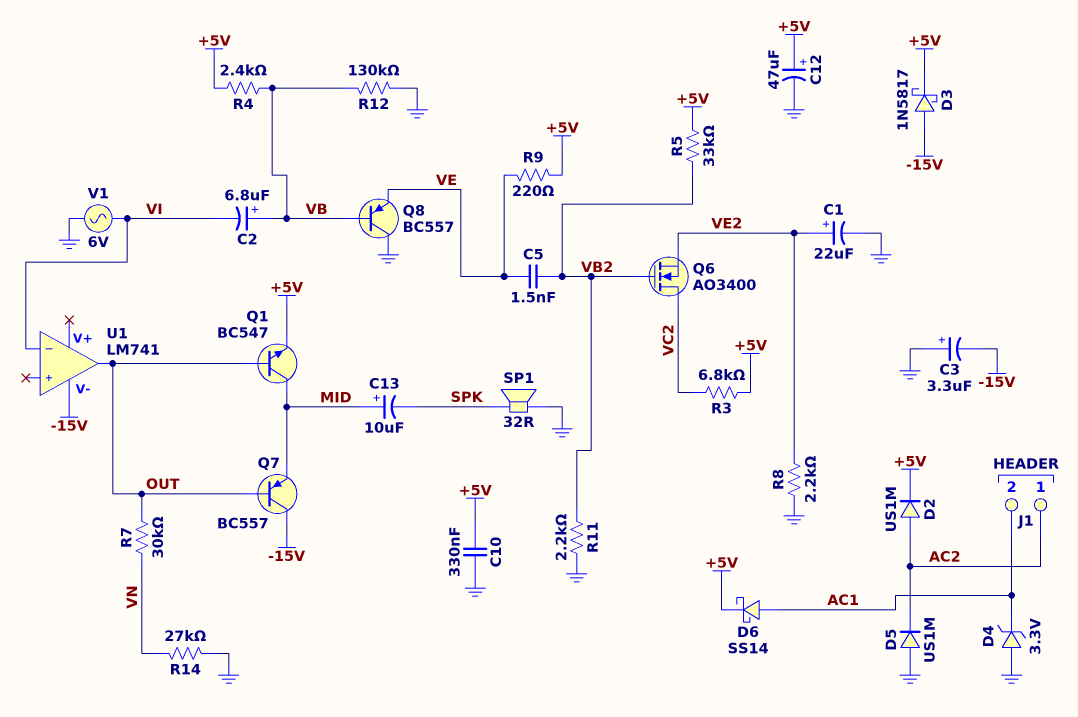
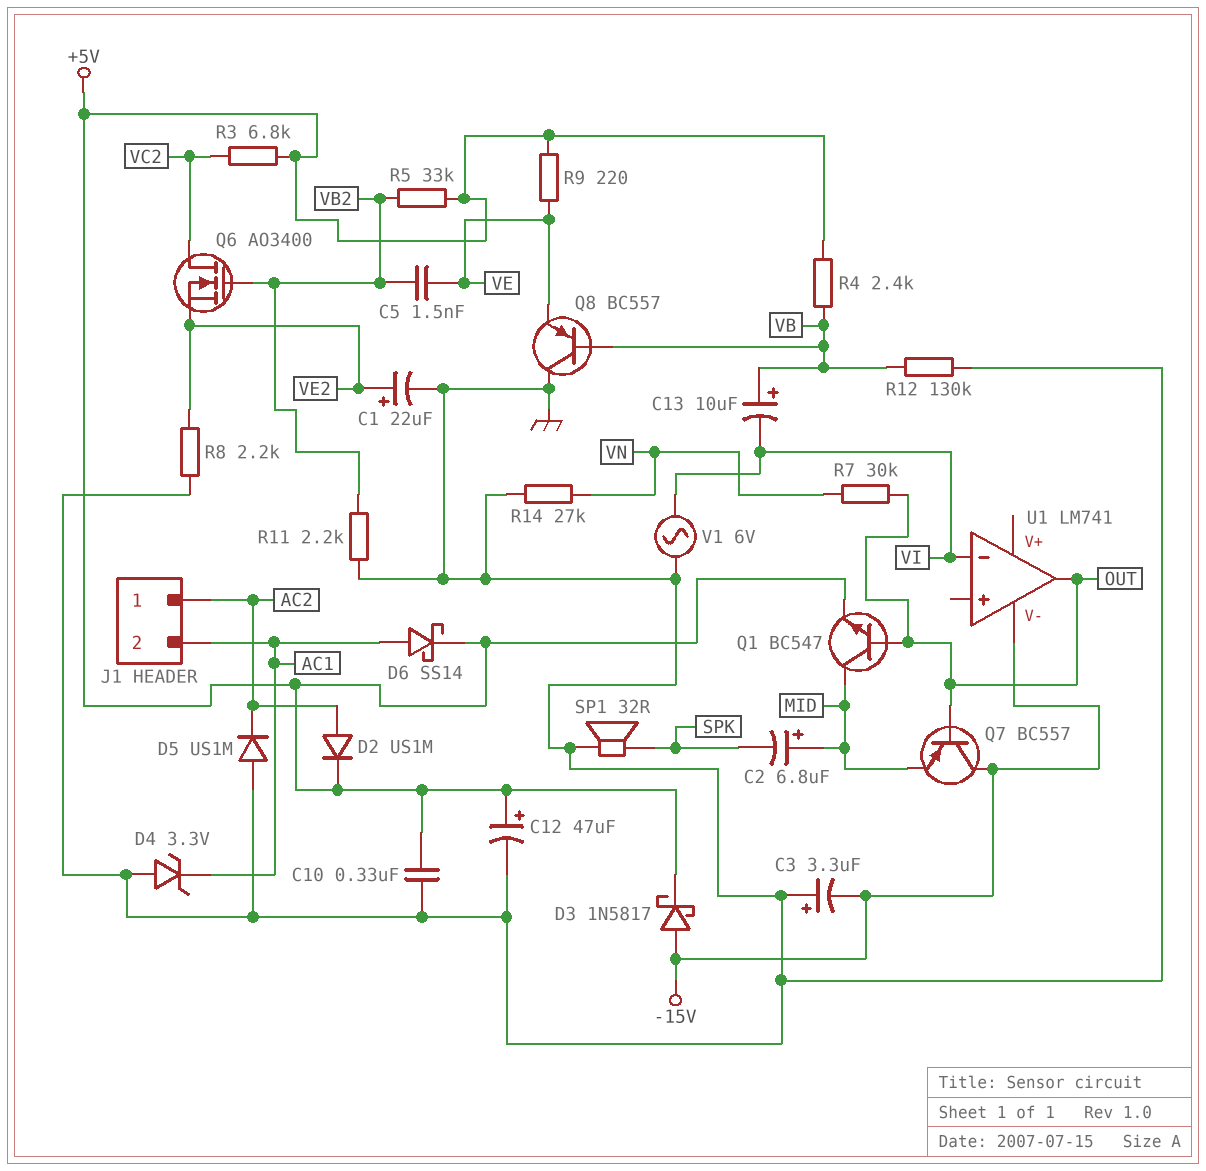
C2: 6.8uF (plus VB, minus VI) -> 6.8uF (plus MID, minus SPK)
C13: 10uF (plus MID, minus SPK) -> 10uF (plus VB, minus VI)

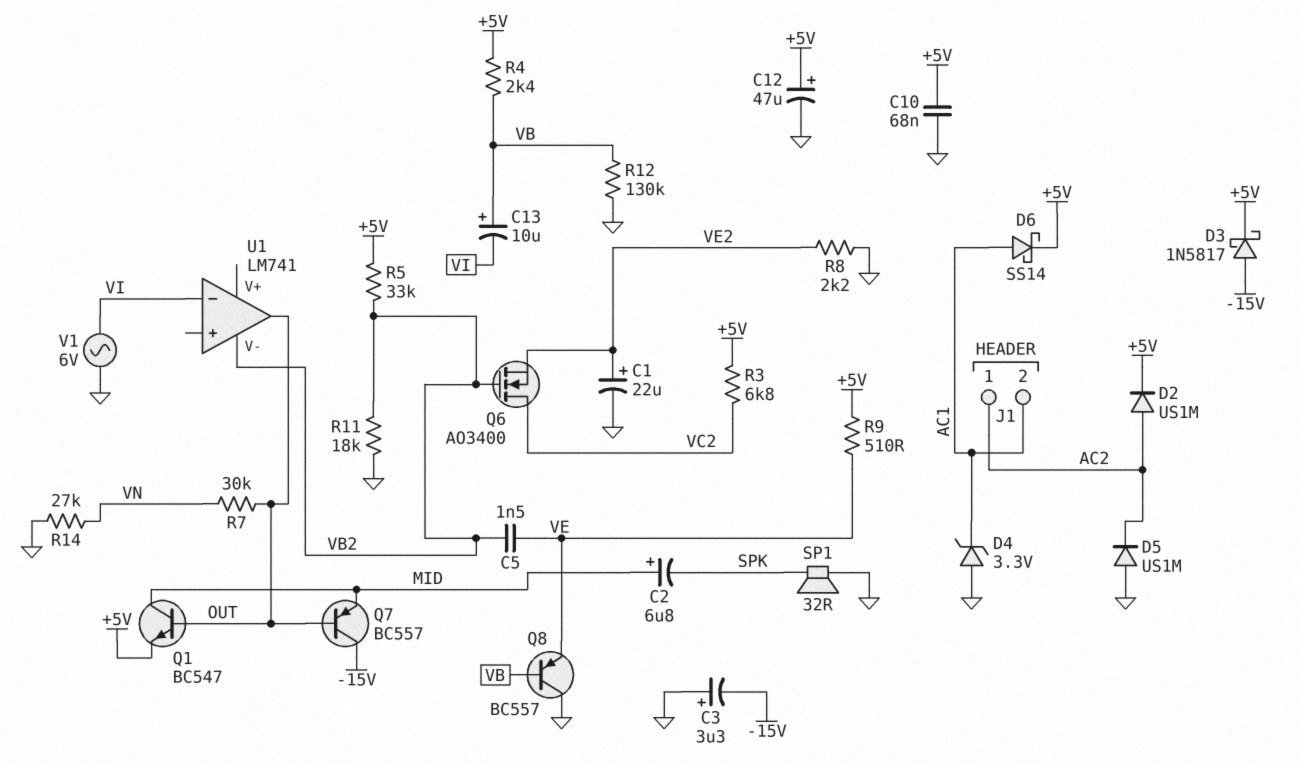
C10: 330nF (+5V, GND) -> 68nF (+5V, GND)
R9: 220 (+5V, VE) -> 510 (+5V, VE)
R11: 2.2k (GND, VB2) -> 18k (GND, VB2)
U1 pin V-: -15V -> VB2

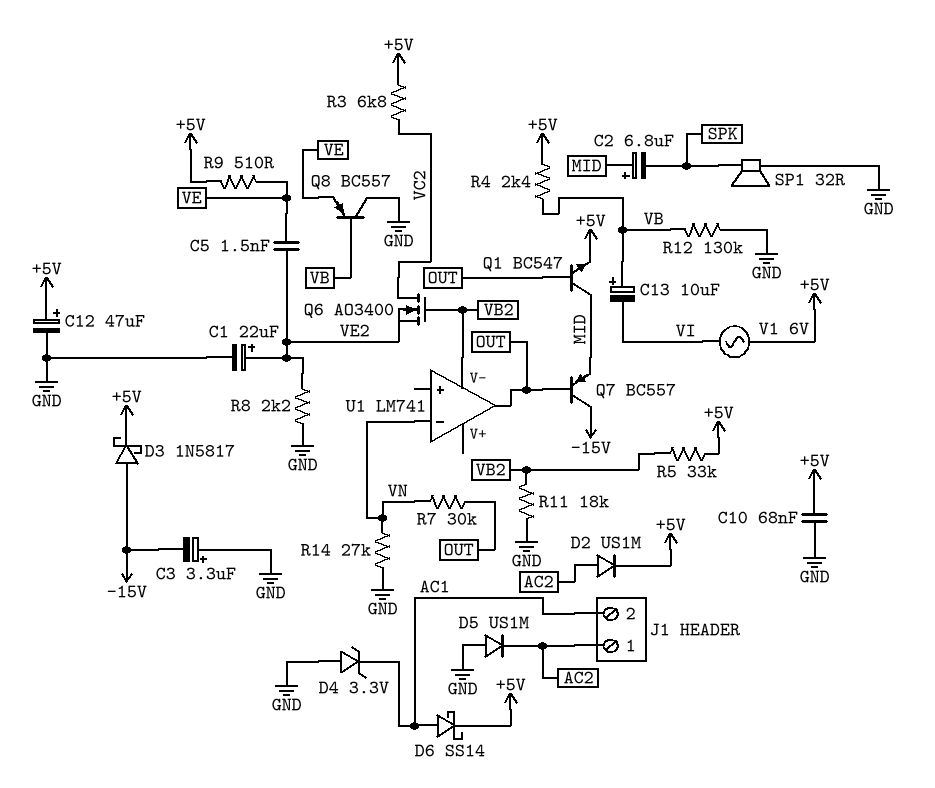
C5: 1.5nF (VB2, VE) -> 1.5nF (VE, VE2)
U1 pin in-: VI -> VN
V1: AC 6V (GND, VI) -> AC 6V (+5V, VI)

